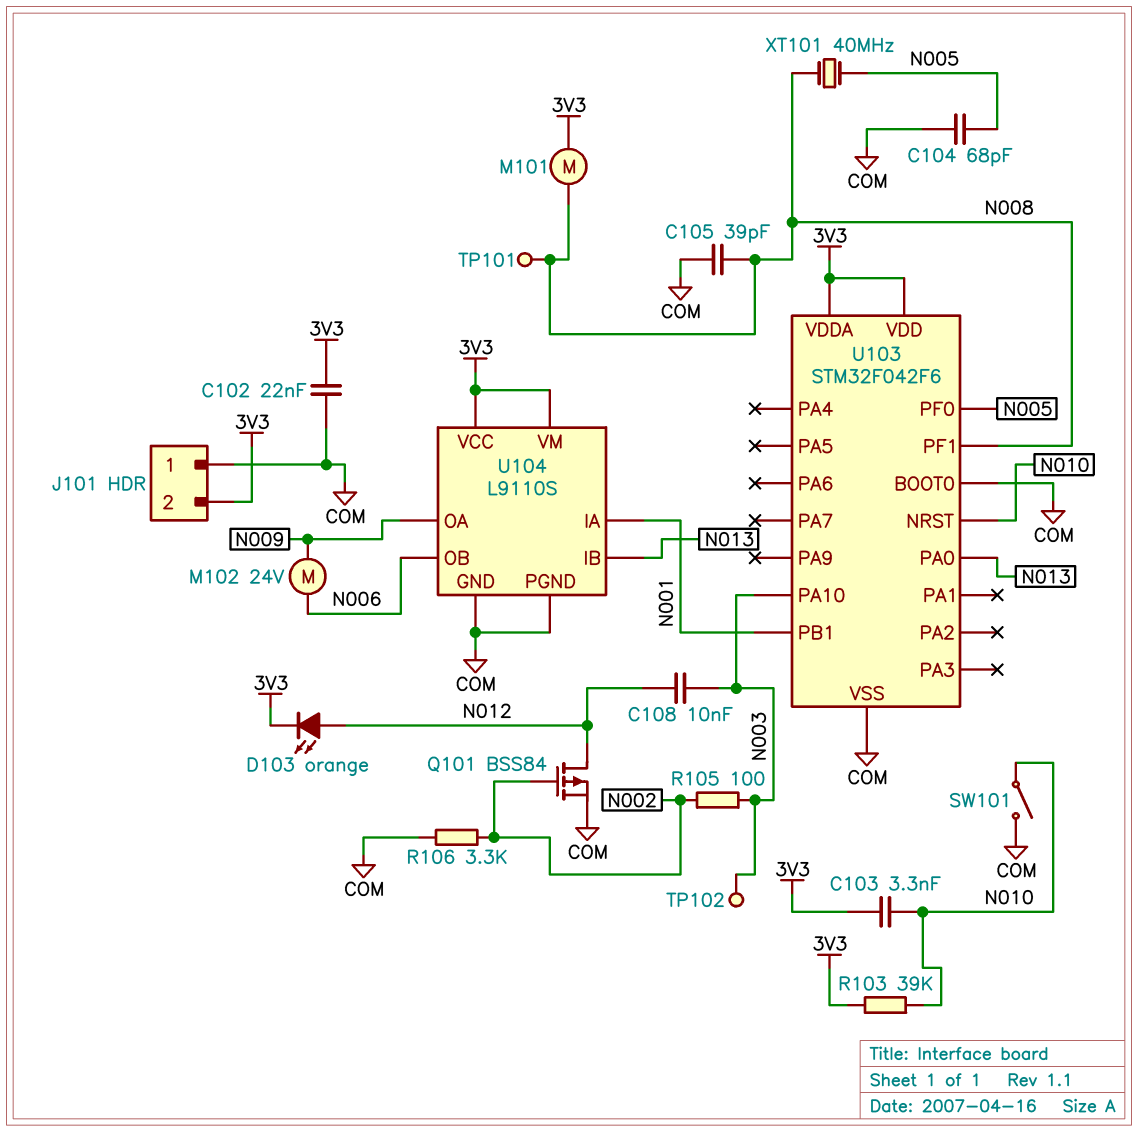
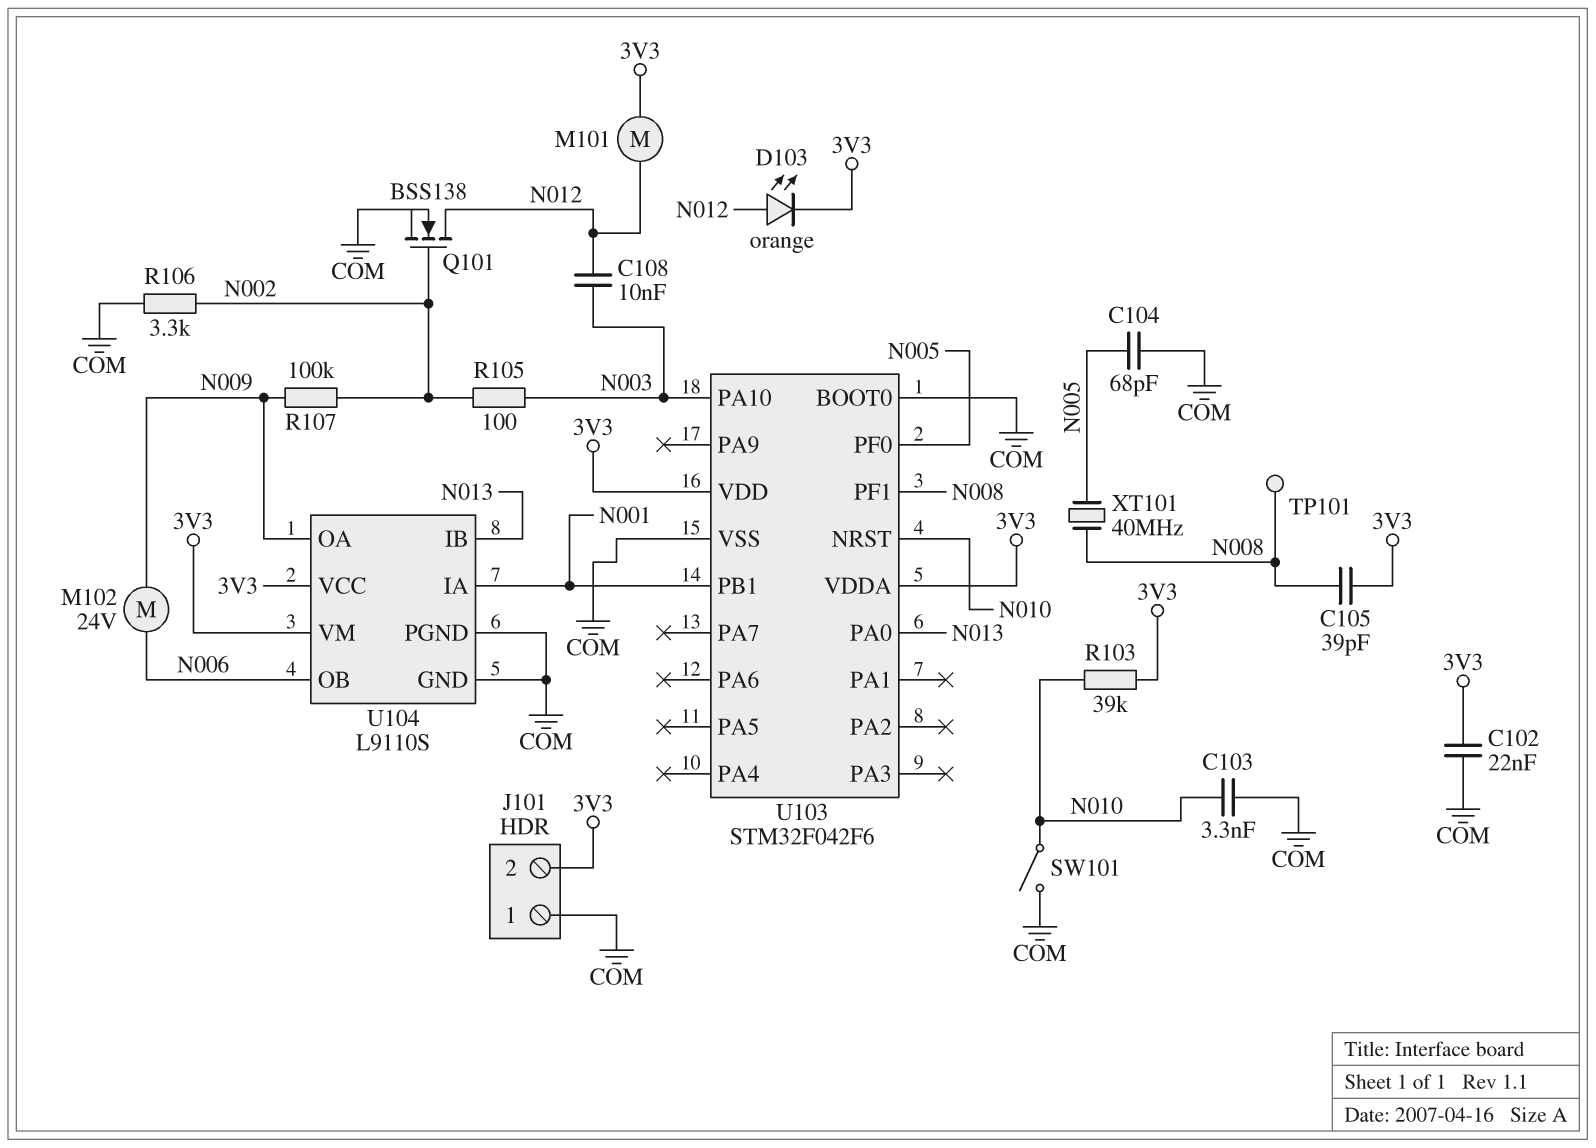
C103: 3.3nF (3V3, N010) -> 3.3nF (COM, N010)
C105: 39pF (COM, N008) -> 39pF (3V3, N008)
M101: motor (3V3, N008) -> motor (3V3, N012)
Q101: PMOS BSS84 (G N002, D N012, S COM) -> NMOS BSS138 (G N002, D N012, S COM)
R107: none -> 100k (N002, N009)
TP102: test point (N003) -> none

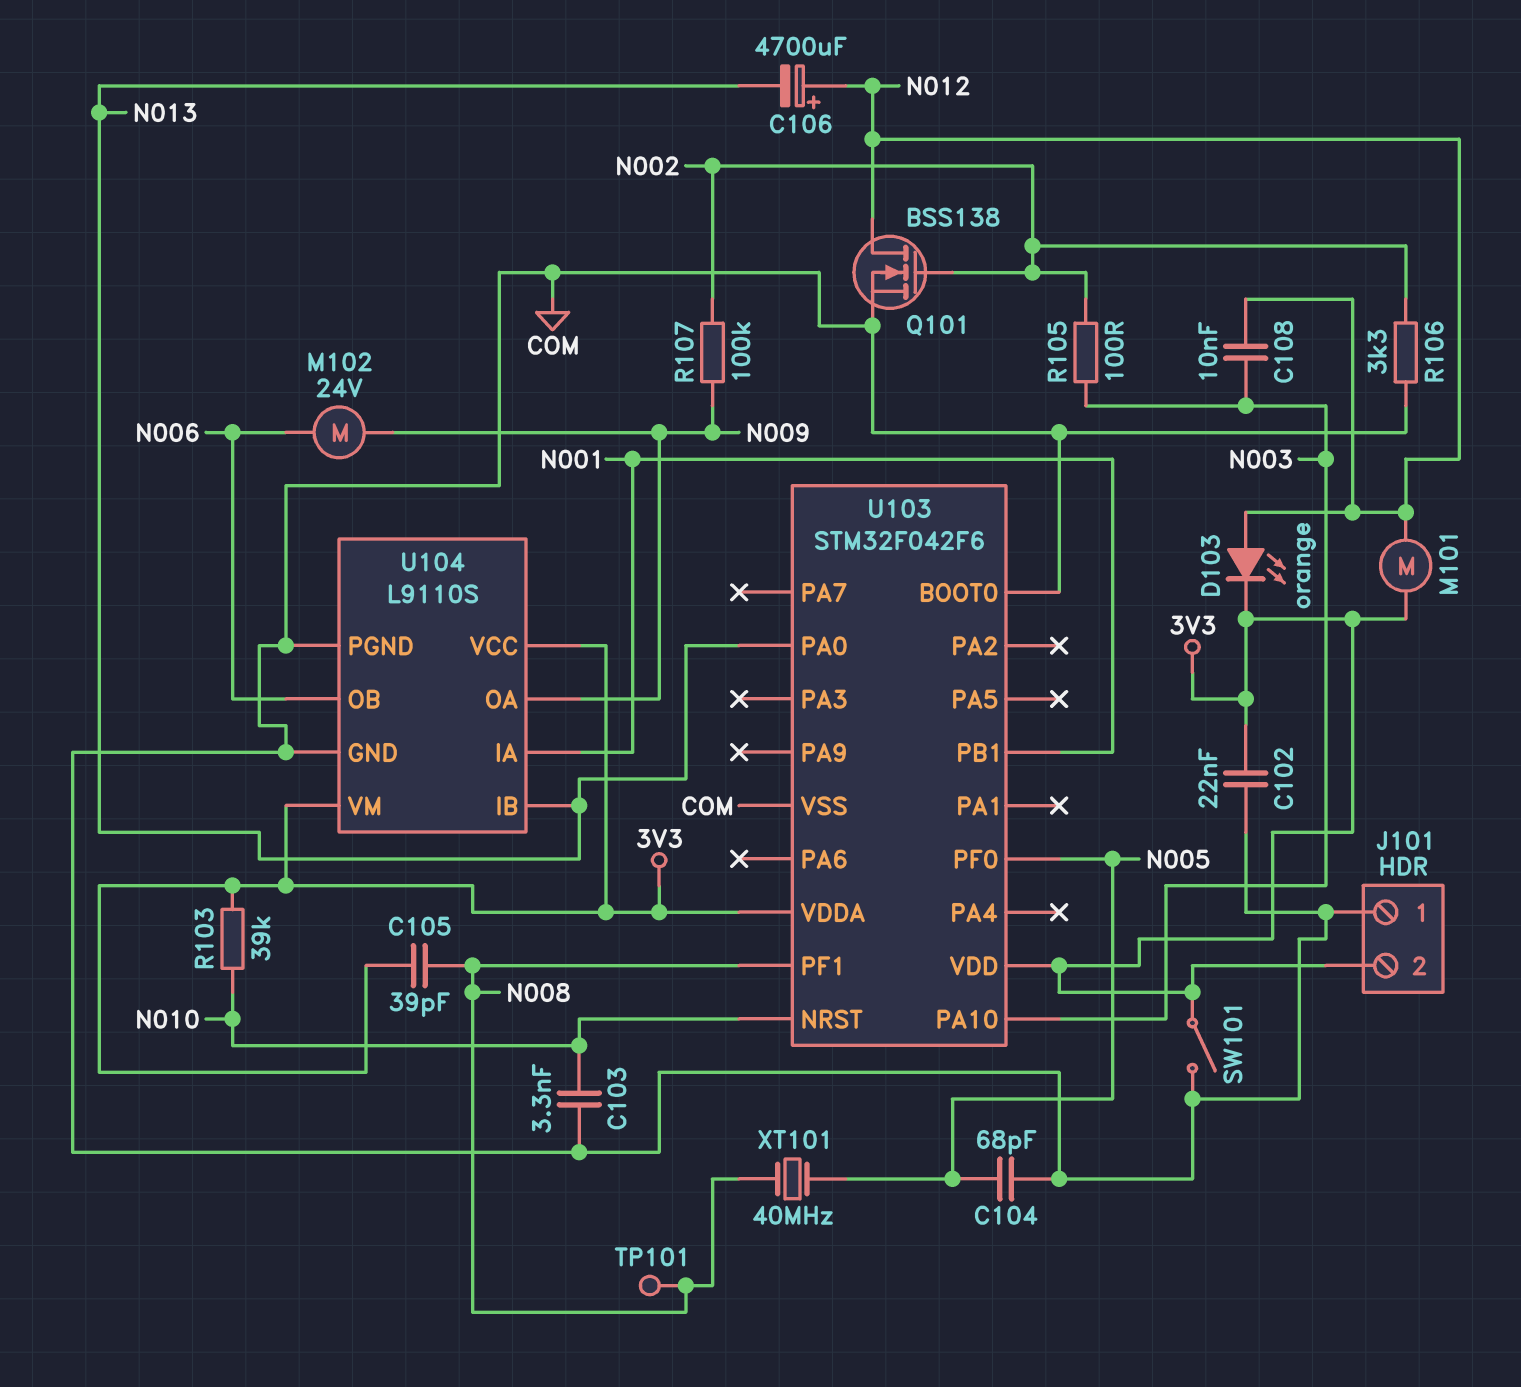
C106: none -> 4700uF (plus N012, minus N013)
SW101: switch (COM, N010) -> switch (3V3, COM)

